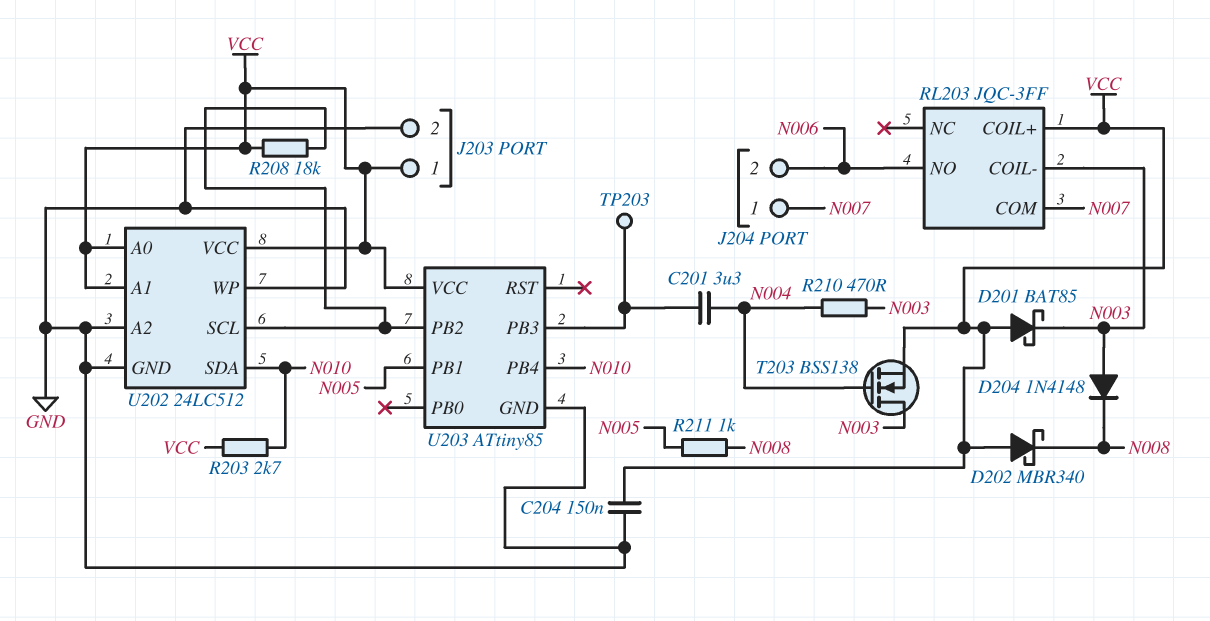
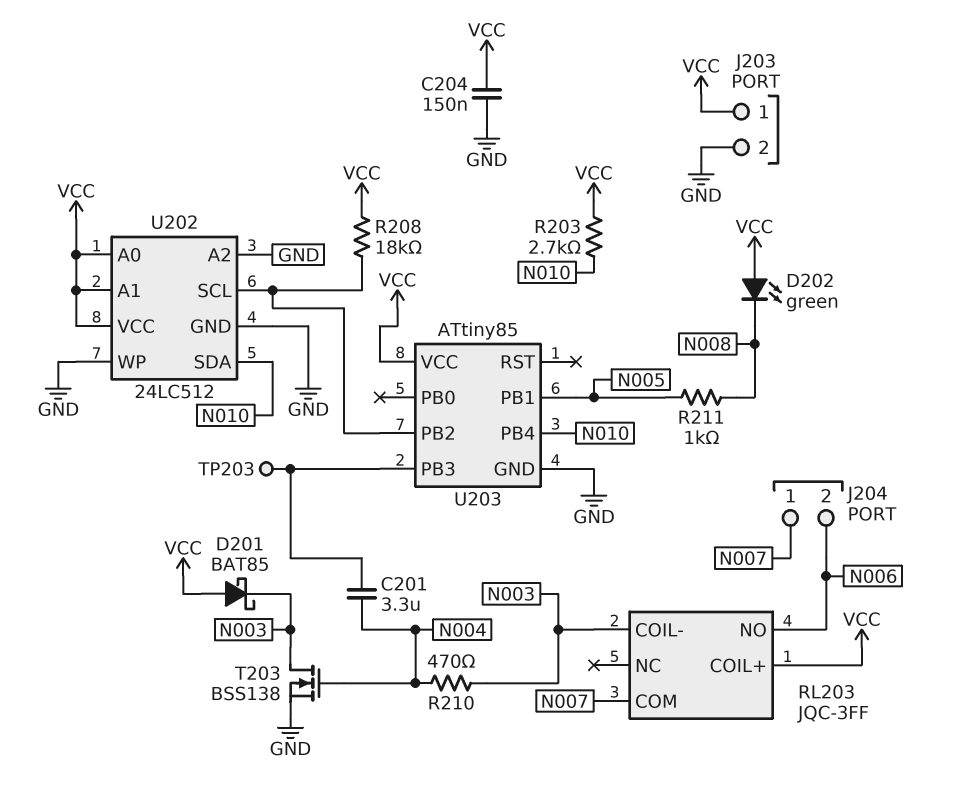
D202: schottky MBR340 (A VCC, K N008) -> LED green (A VCC, K N008)
D204: diode 1N4148 (A N003, K N008) -> none
T203: NMOS BSS138 (G N004, D N003, S VCC) -> NMOS BSS138 (G N004, D N003, S GND)

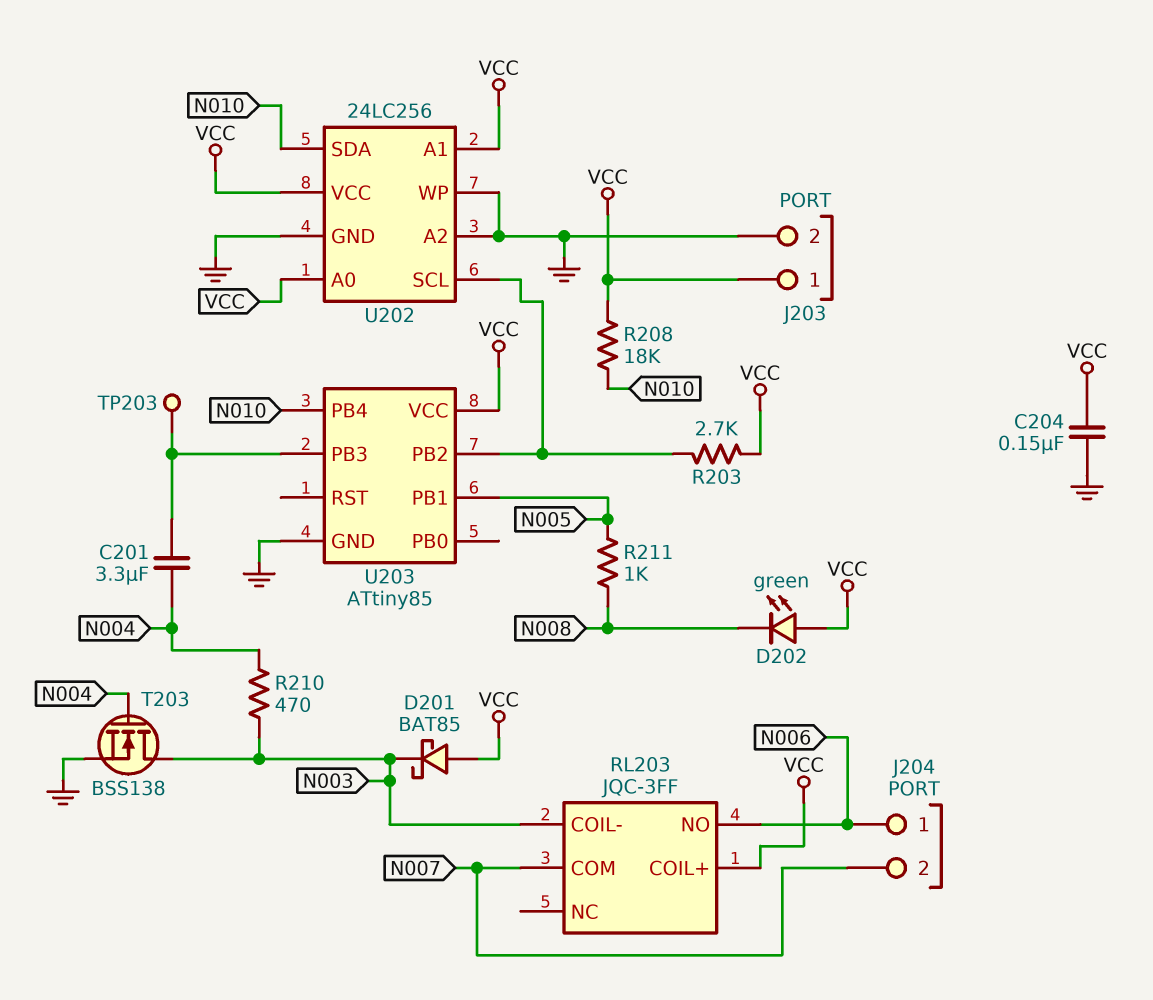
J204 pin 1: N007 -> N006
J204 pin 2: N006 -> N007
R203: 2.7k (N010, VCC) -> 2.7k (U202/SCL, VCC)
R208: 18k (U202/SCL, VCC) -> 18k (N010, VCC)
U202: 24LC512 -> 24LC256

